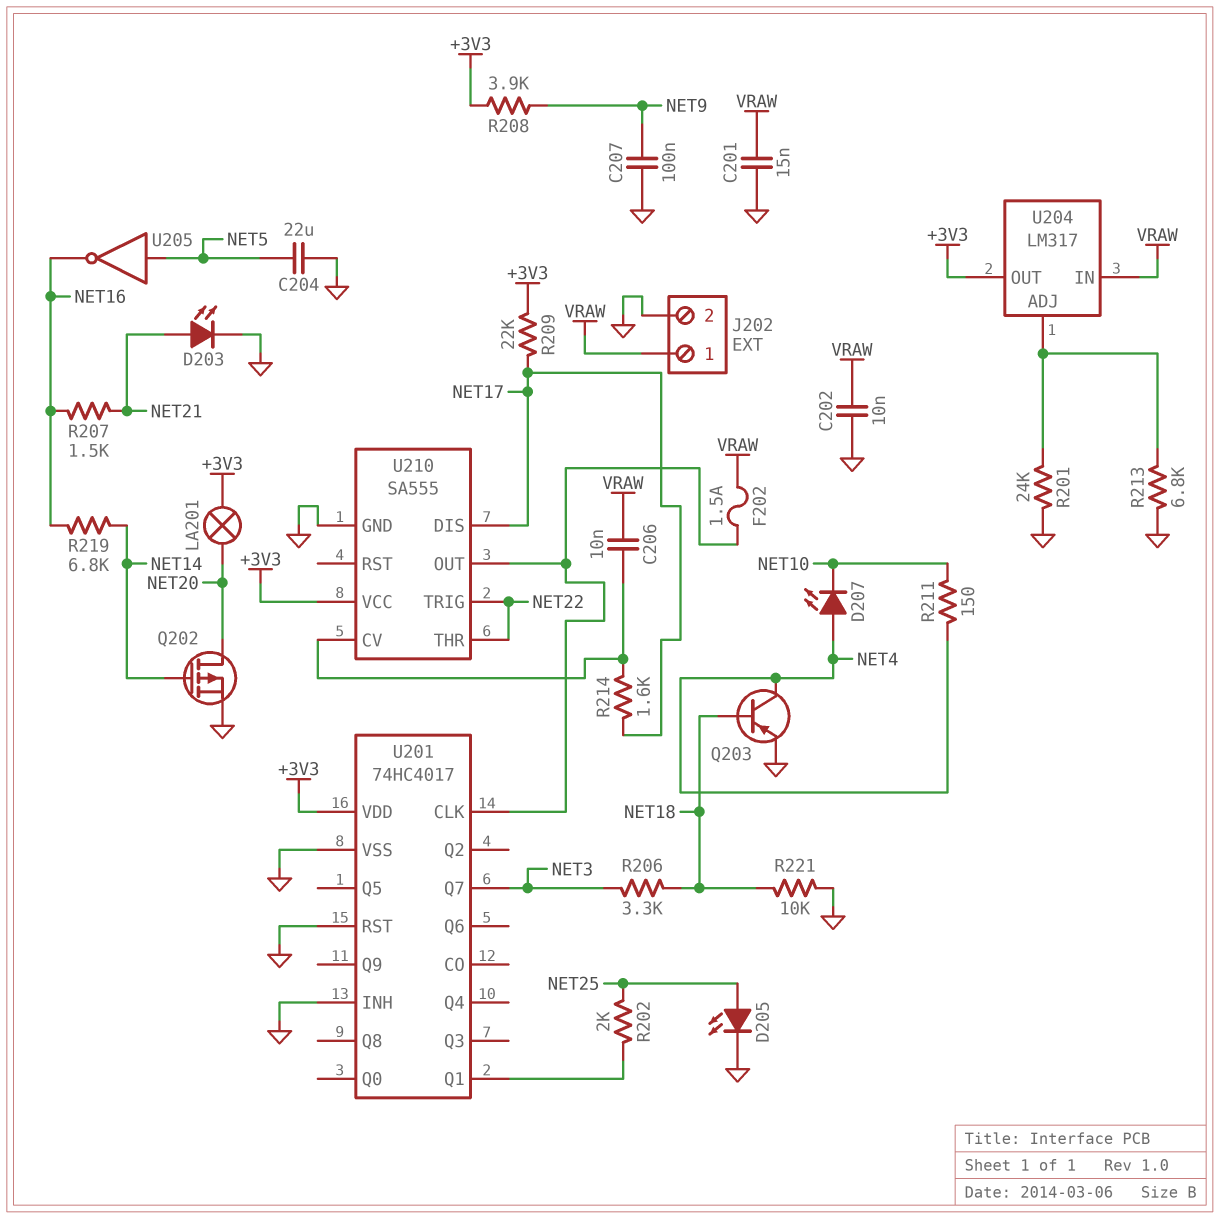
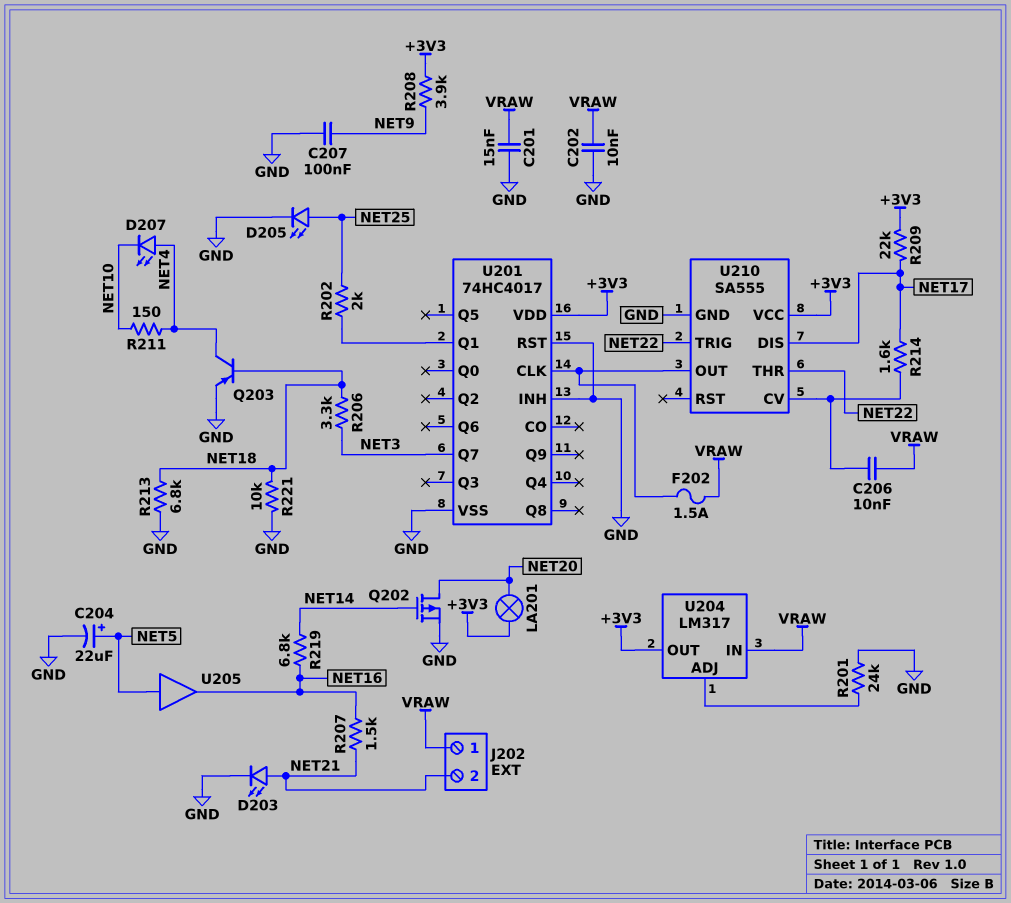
C204: 22uF (GND, NET5) -> 22uF (plus NET5, minus GND)
J202 pin 2: GND -> NET21
R213: 6.8k (GND, U204/ADJ) -> 6.8k (GND, NET18)
U205: NOT (in NET5, out NET16) -> buffer (in NET5, out NET16)

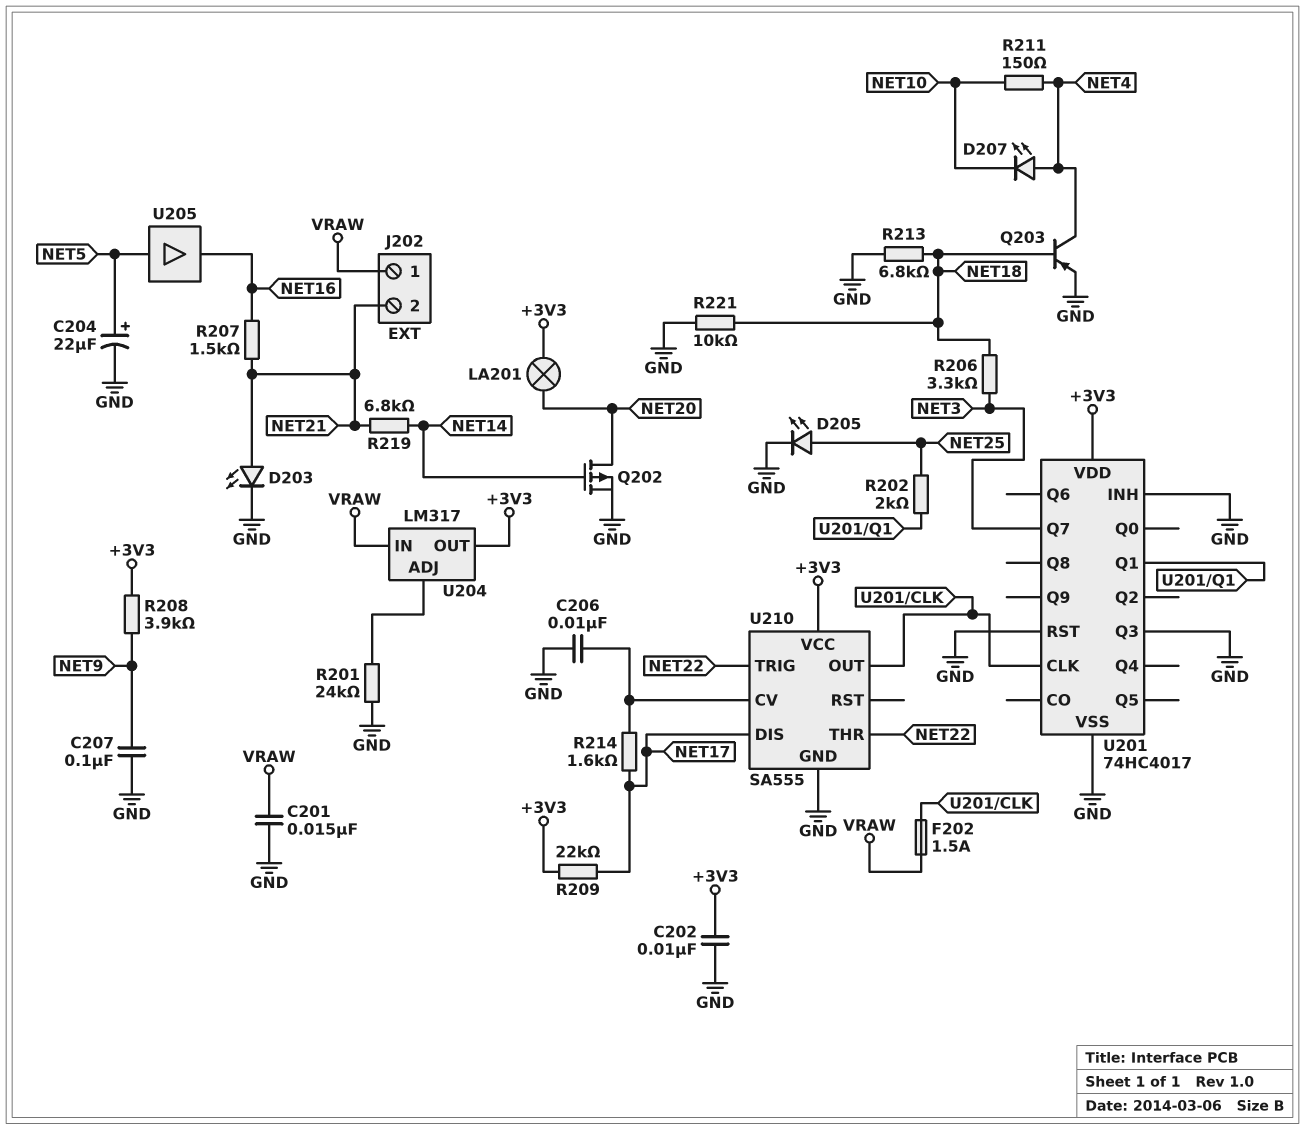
C202: 10nF (GND, VRAW) -> 10nF (+3V3, GND)
C206: 10nF (U210/CV, VRAW) -> 10nF (GND, U210/CV)
R219: 6.8k (NET14, NET16) -> 6.8k (NET14, NET21)
U201 pin Q3: none -> GND

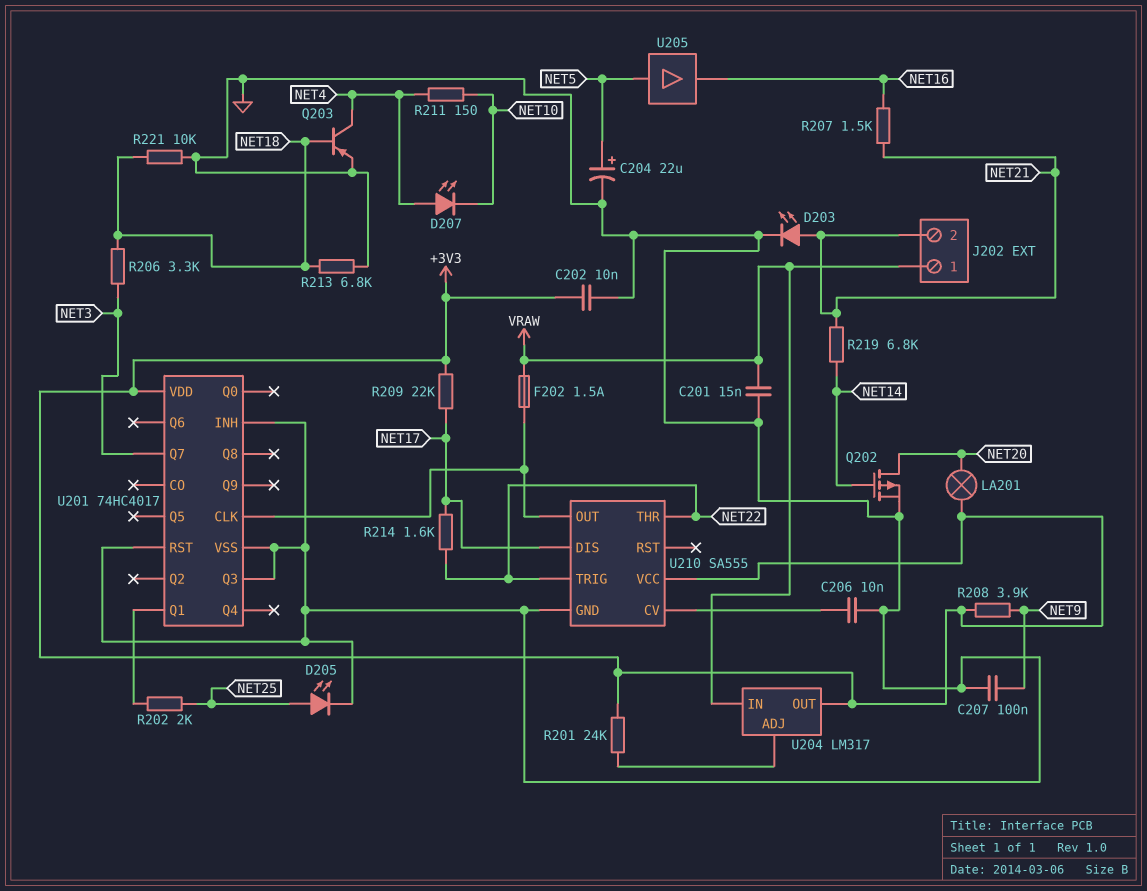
R201: 24k (GND, U204/ADJ) -> 24k (+3V3, U204/ADJ)
R214: 1.6k (NET17, U210/CV) -> 1.6k (NET17, NET22)

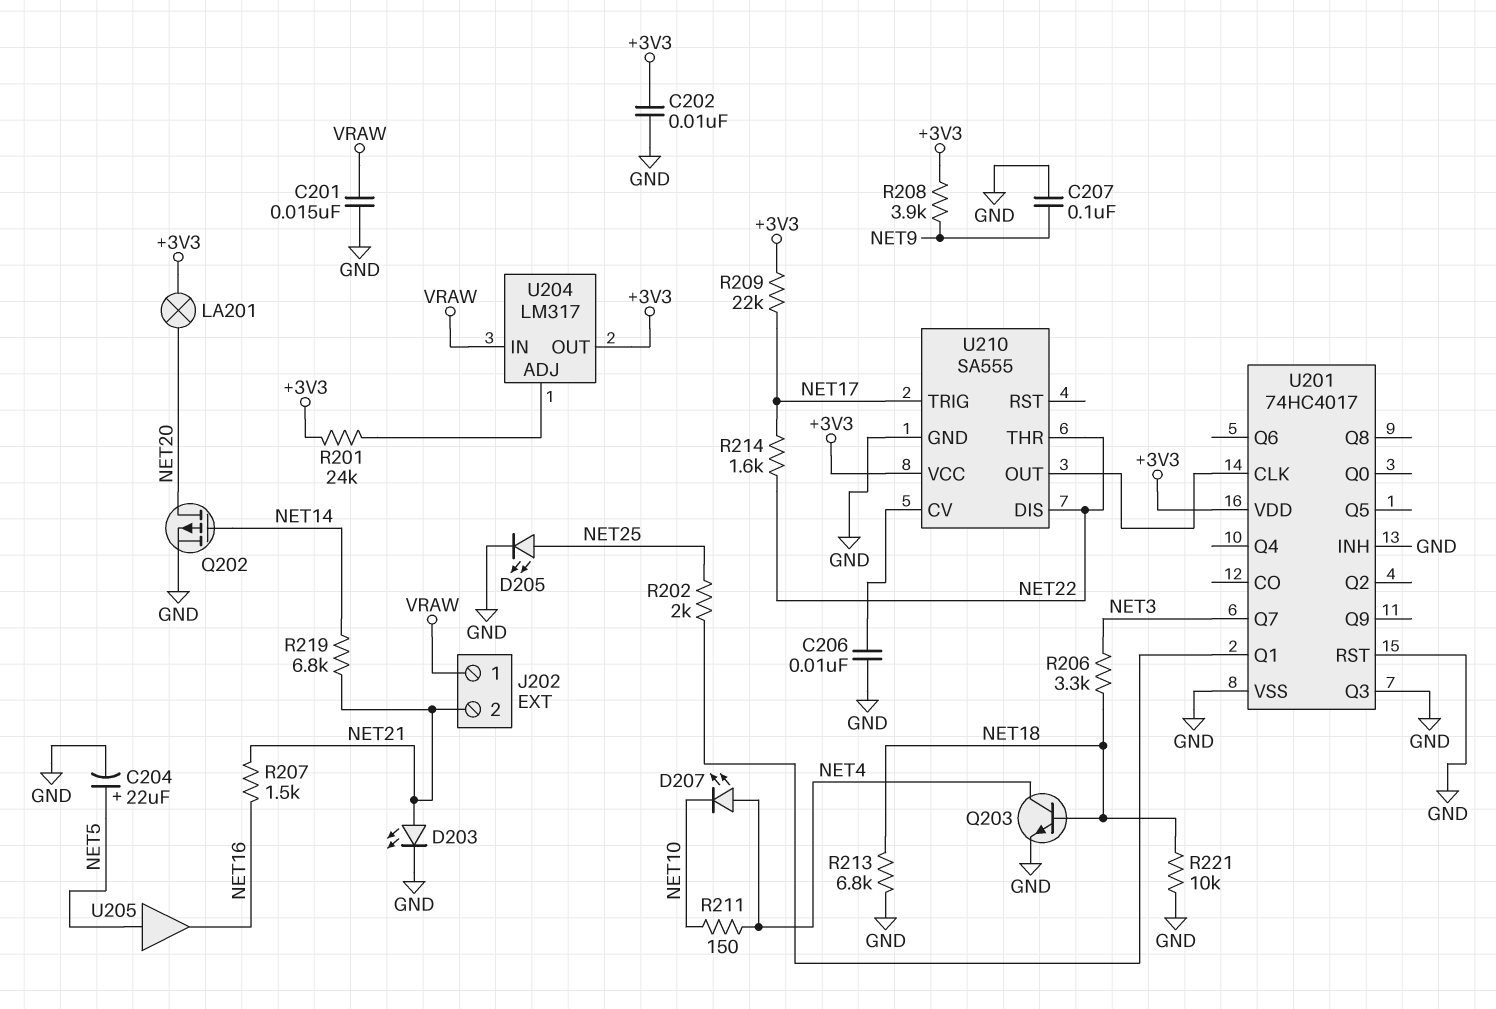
F202: 1.5A (U201/CLK, VRAW) -> none
Q203: PNP (B NET18, C NET4, E GND) -> NPN (B NET18, C NET4, E GND)
U210 pin DIS: NET17 -> NET22
U210 pin TRIG: NET22 -> NET17

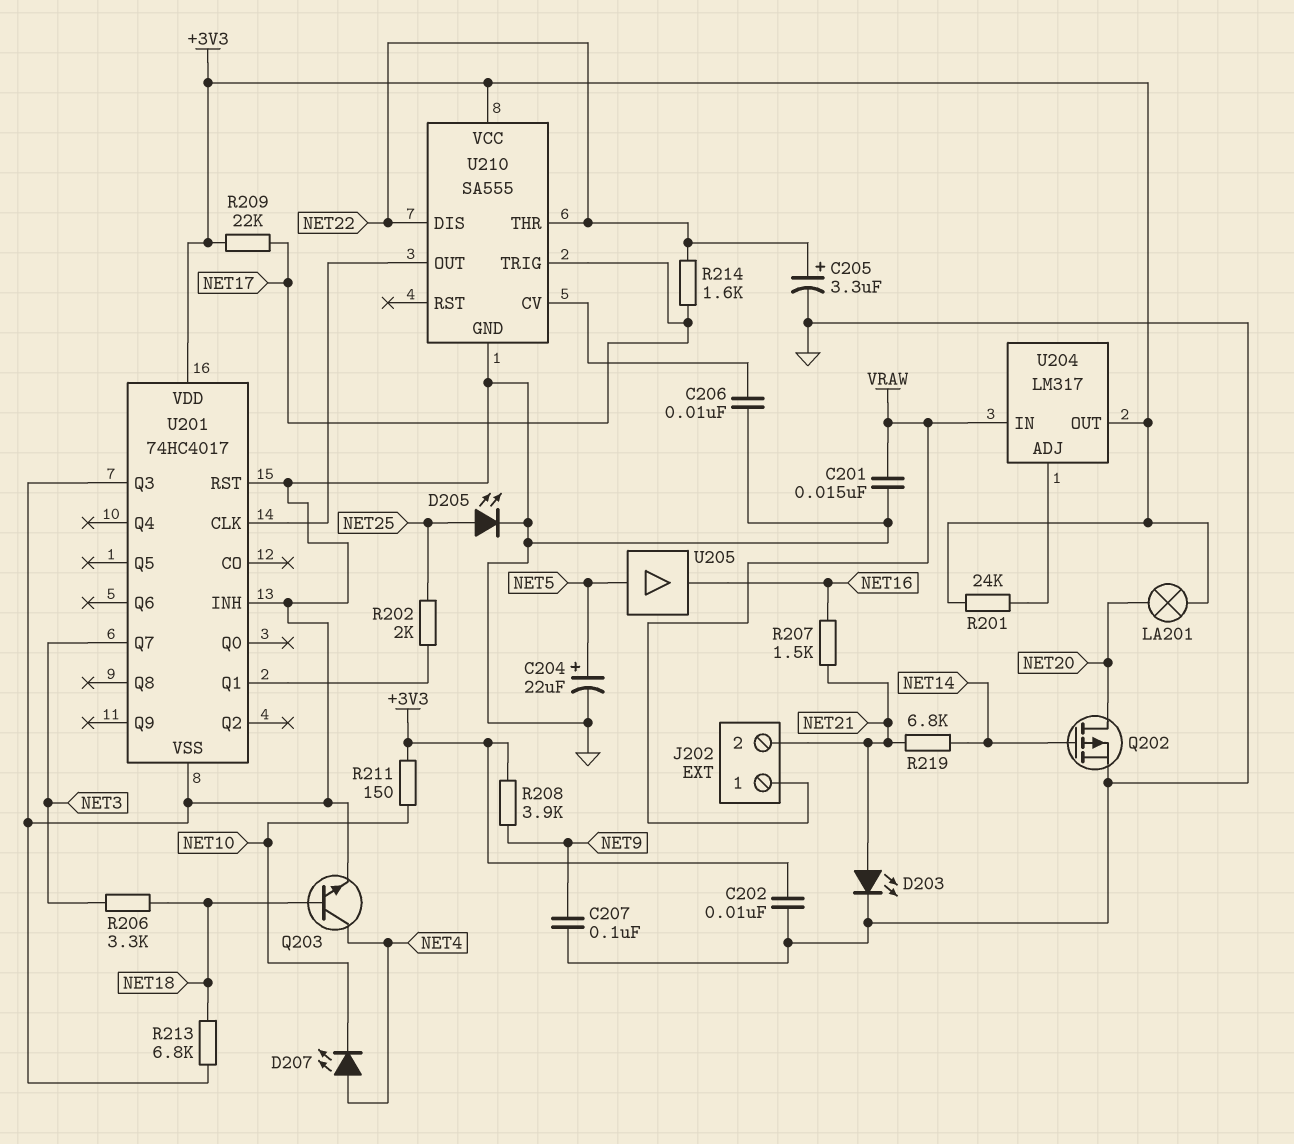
C205: none -> 3.3uF (plus NET22, minus GND)
R211: 150 (NET4, NET10) -> 150 (+3V3, NET10)
R221: 10k (GND, NET18) -> none

